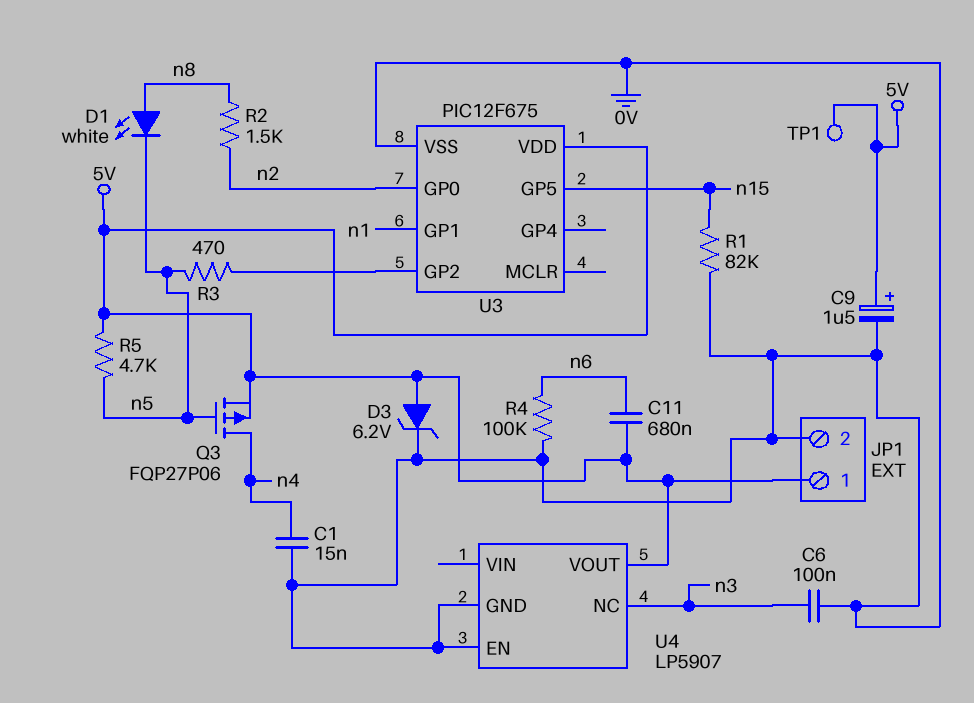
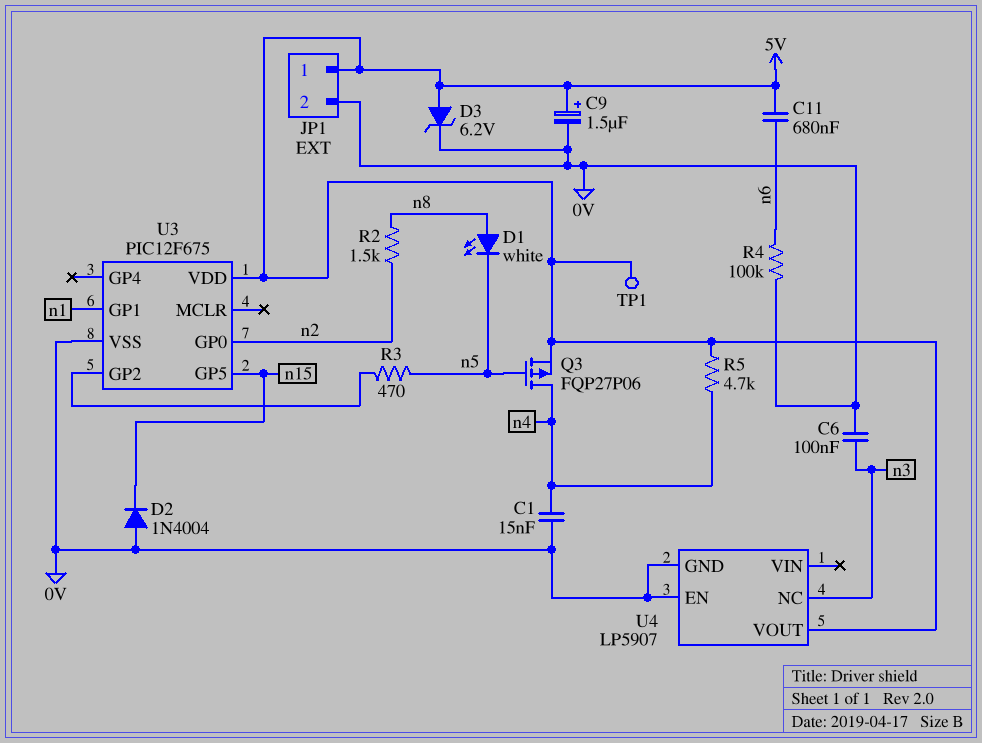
D2: none -> diode 1N4004 (A 0V, K n15)
R1: 82k (0V, n15) -> none
R5: 4.7k (5V, n5) -> 4.7k (5V, n4)

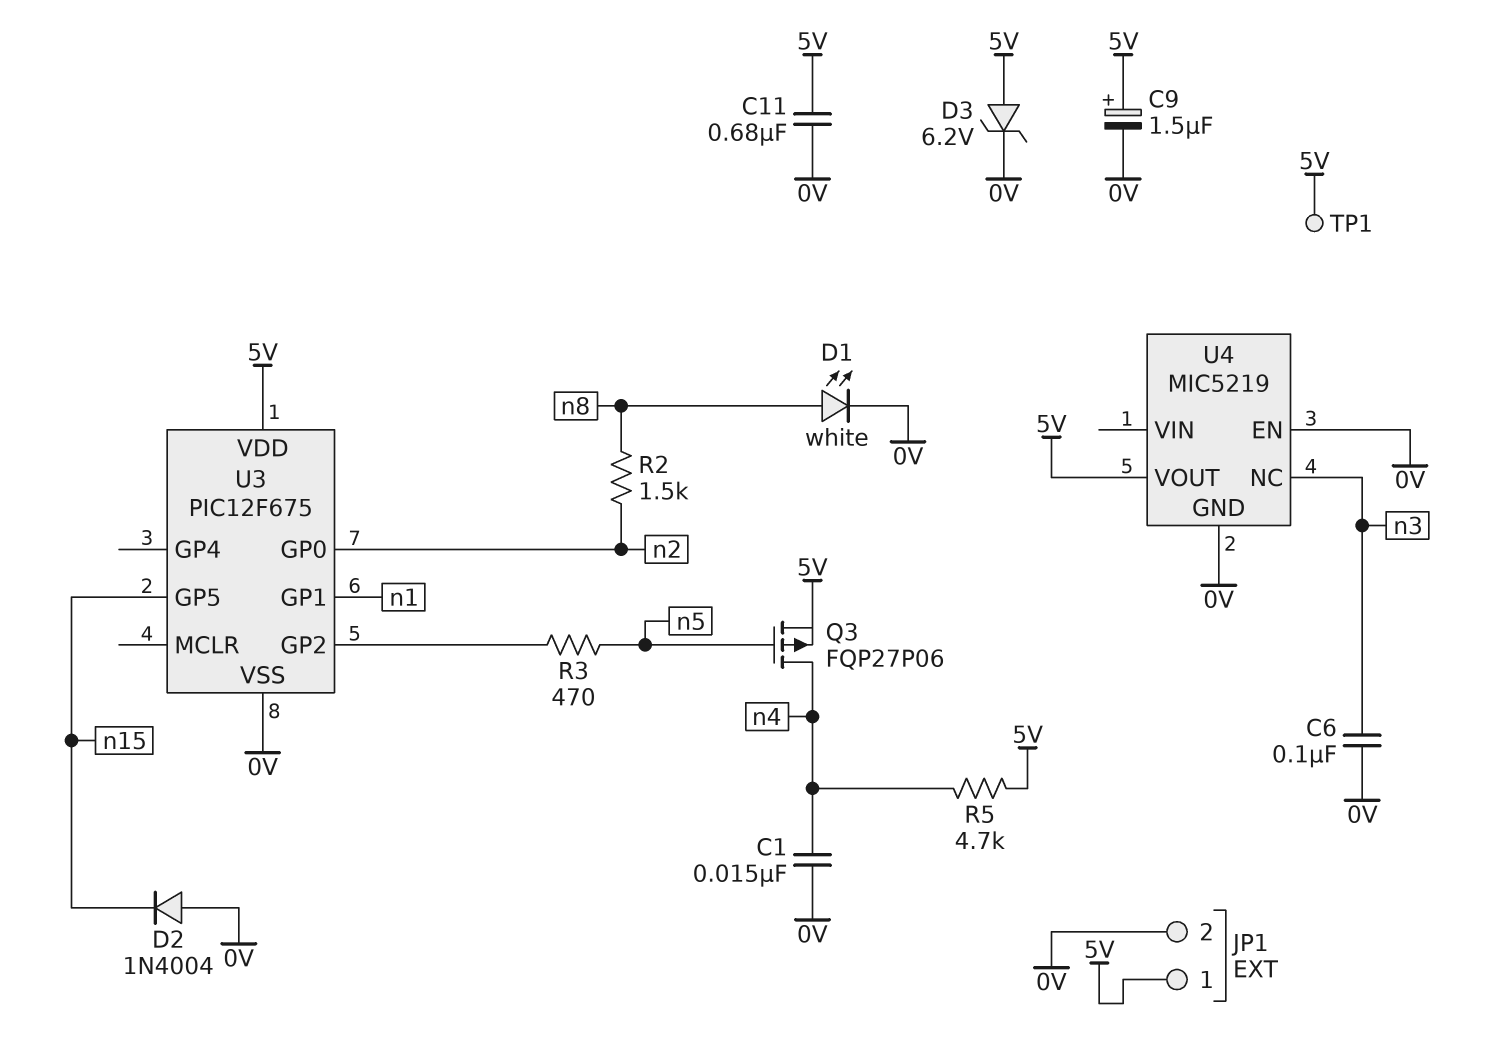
C11: 680nF (5V, n6) -> 680nF (0V, 5V)
D1: LED white (A n8, K n5) -> LED white (A n8, K 0V)
R4: 100k (0V, n6) -> none
U4: LP5907 -> MIC5219

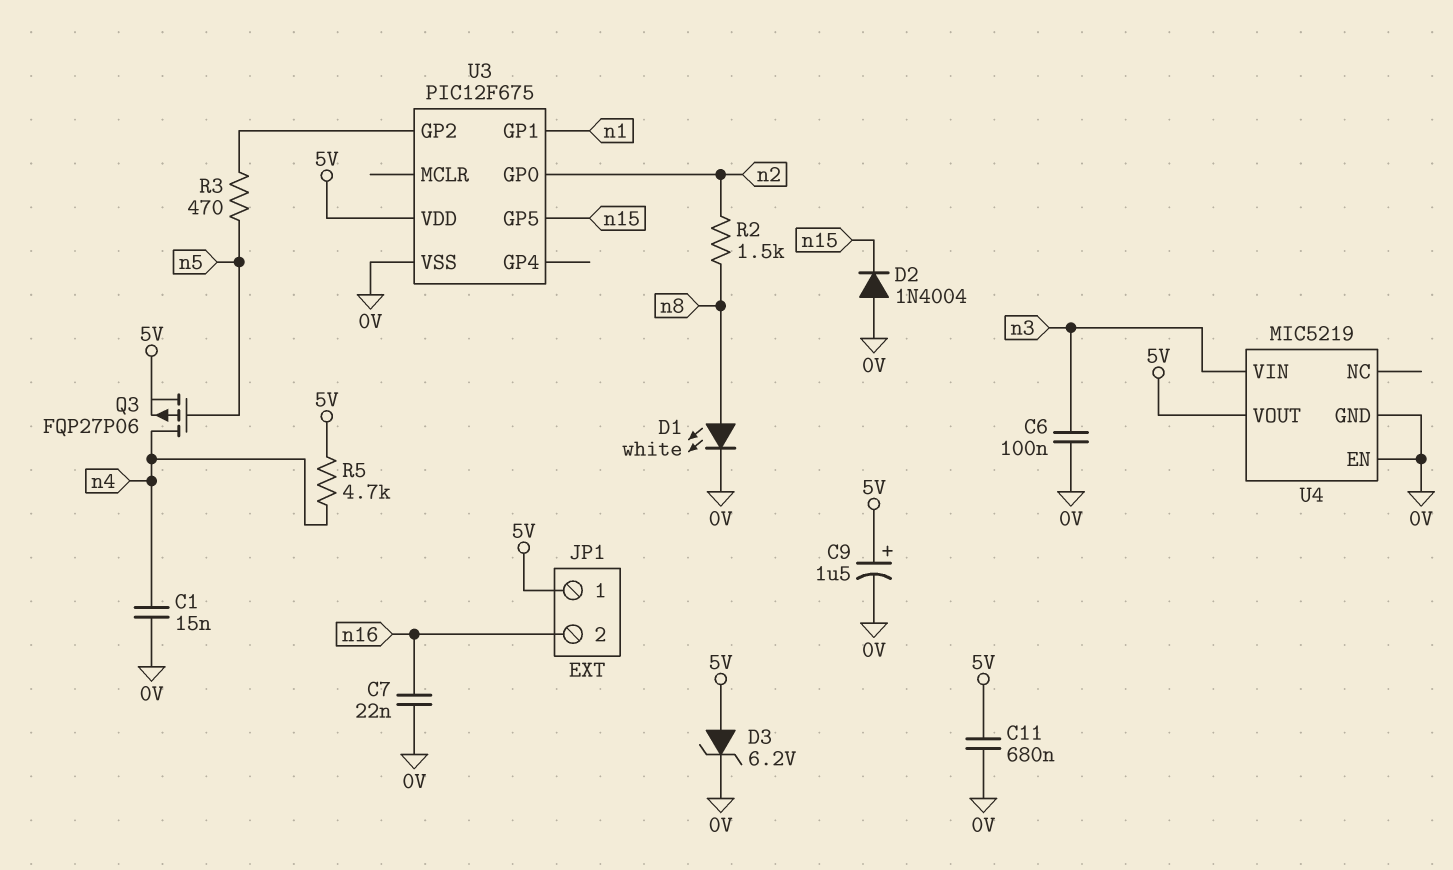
C7: none -> 22nF (0V, n16)
JP1 pin 2: 0V -> n16
TP1: test point (5V) -> none
U4 pin NC: n3 -> none
U4 pin VIN: none -> n3

